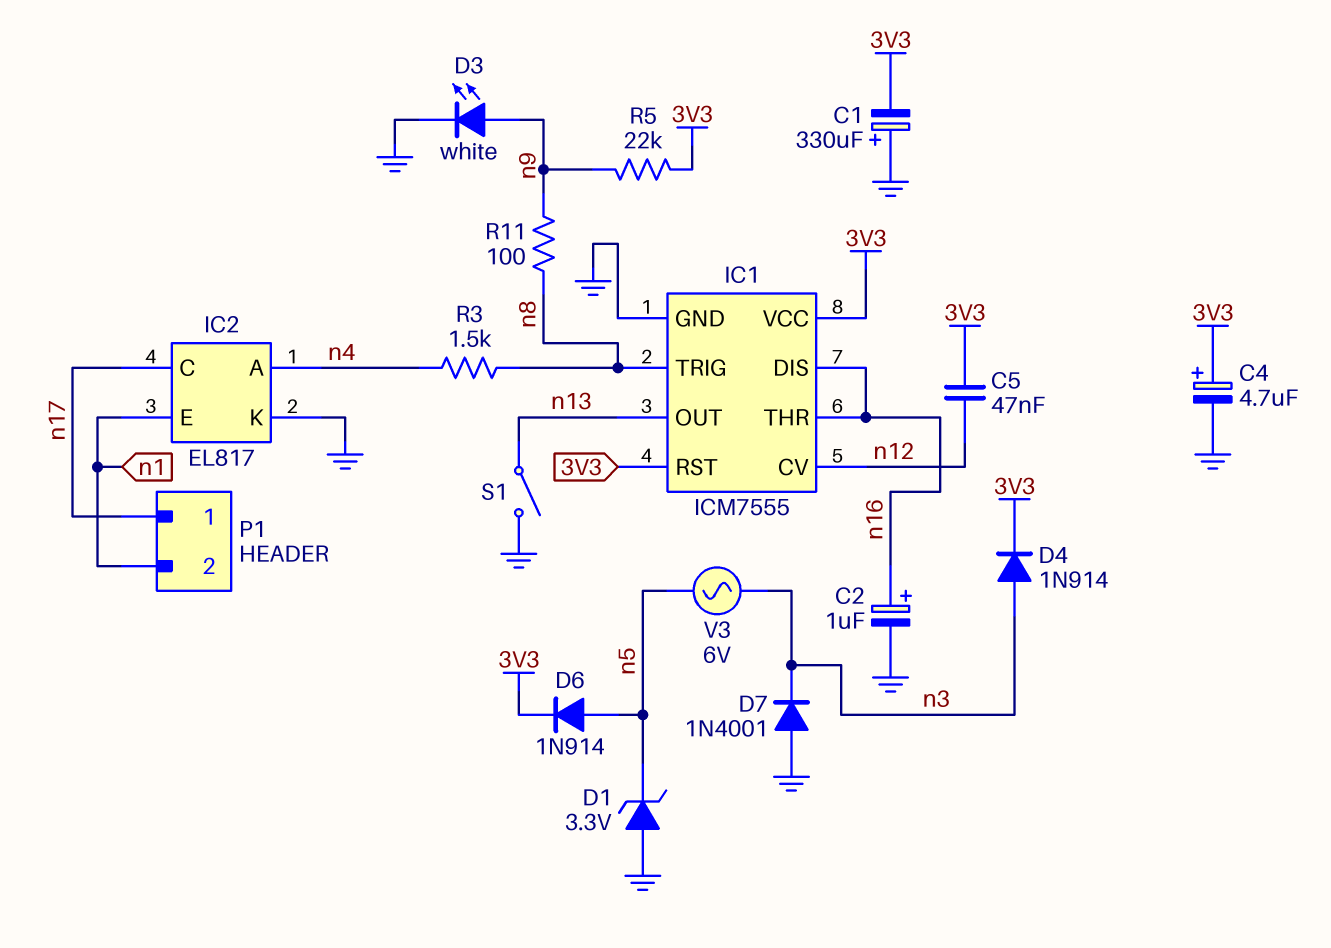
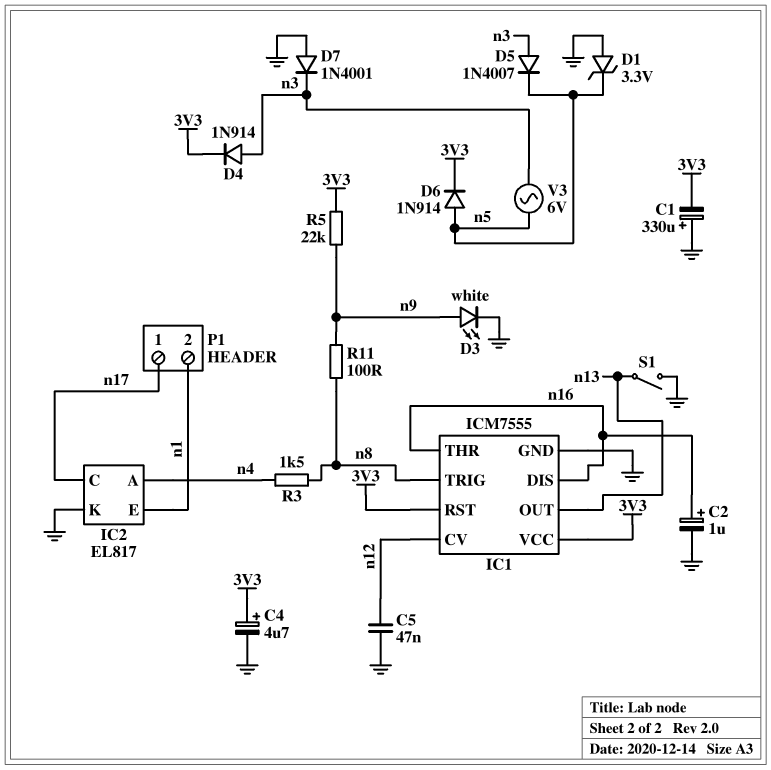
C5: 47nF (3V3, n12) -> 47nF (GND, n12)
D5: none -> diode 1N4007 (A n3, K n5)

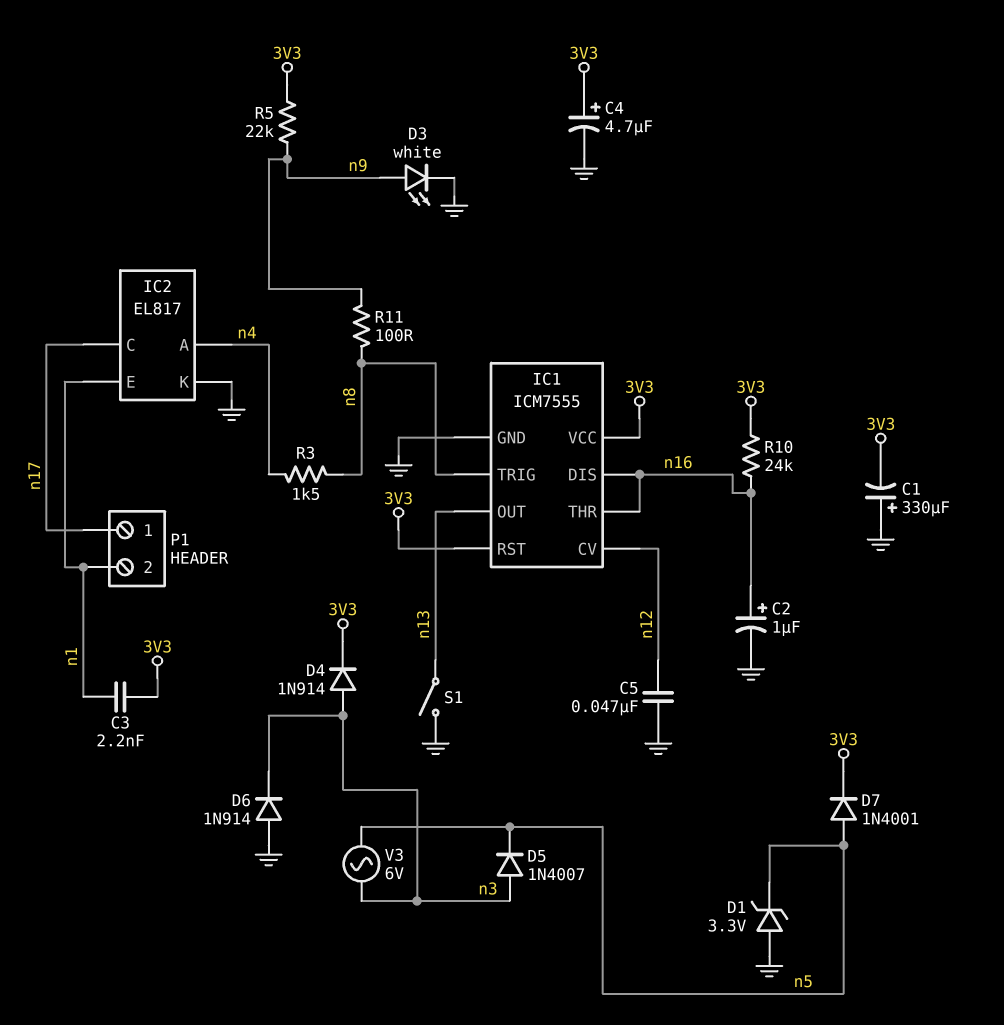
C3: none -> 2.2nF (3V3, n1)
D6: diode 1N914 (A n5, K 3V3) -> diode 1N914 (A GND, K n3)
D7: diode 1N4001 (A GND, K n3) -> diode 1N4001 (A n5, K 3V3)
R10: none -> 24k (3V3, n16)

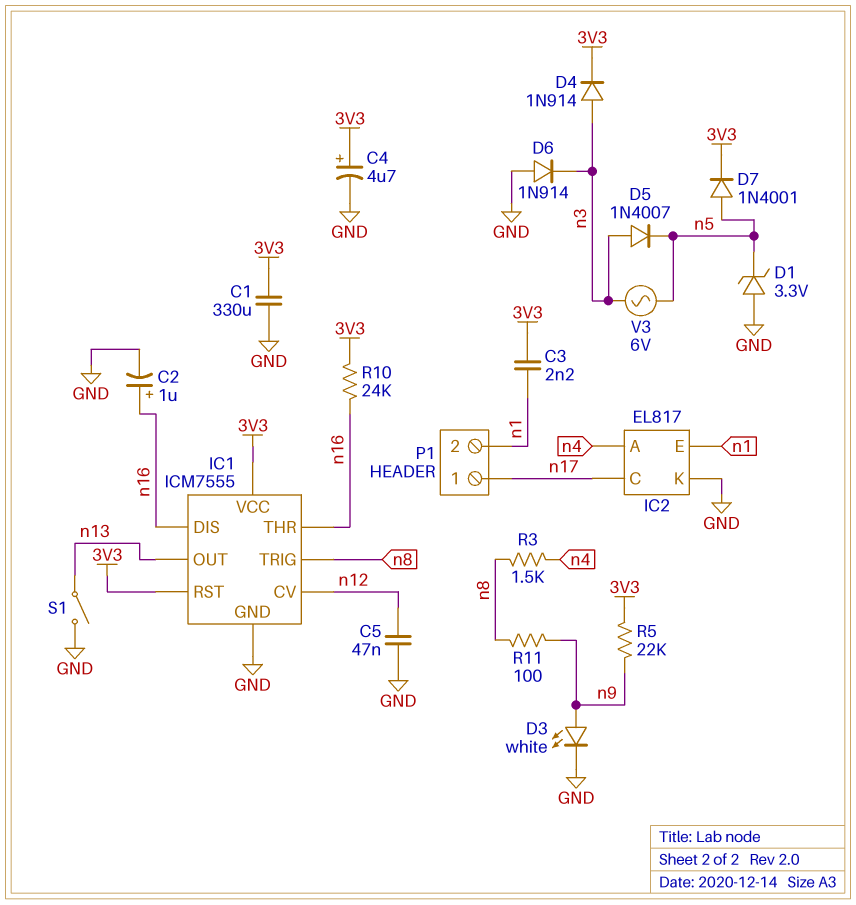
C1: 330uF (plus GND, minus 3V3) -> 330uF (3V3, GND)

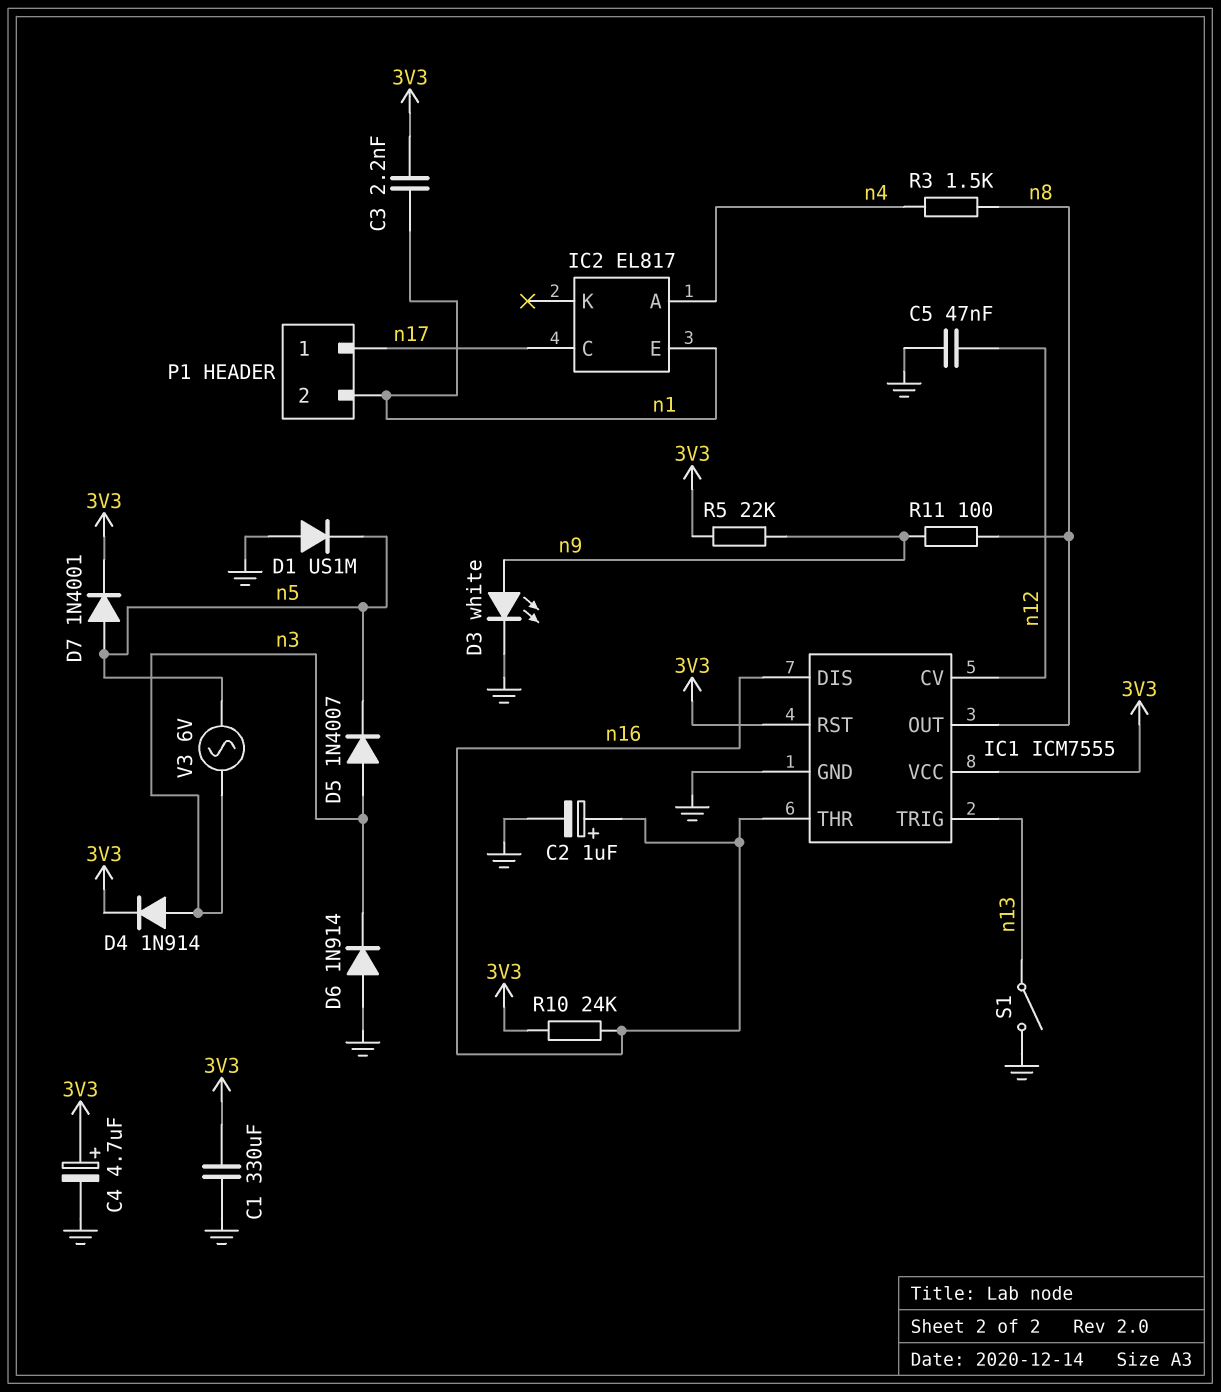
D1: zener 3.3V (A GND, K n5) -> diode US1M (A GND, K n5)
IC1 pin OUT: n13 -> n8
IC1 pin TRIG: n8 -> n13
IC2 pin K: GND -> none

